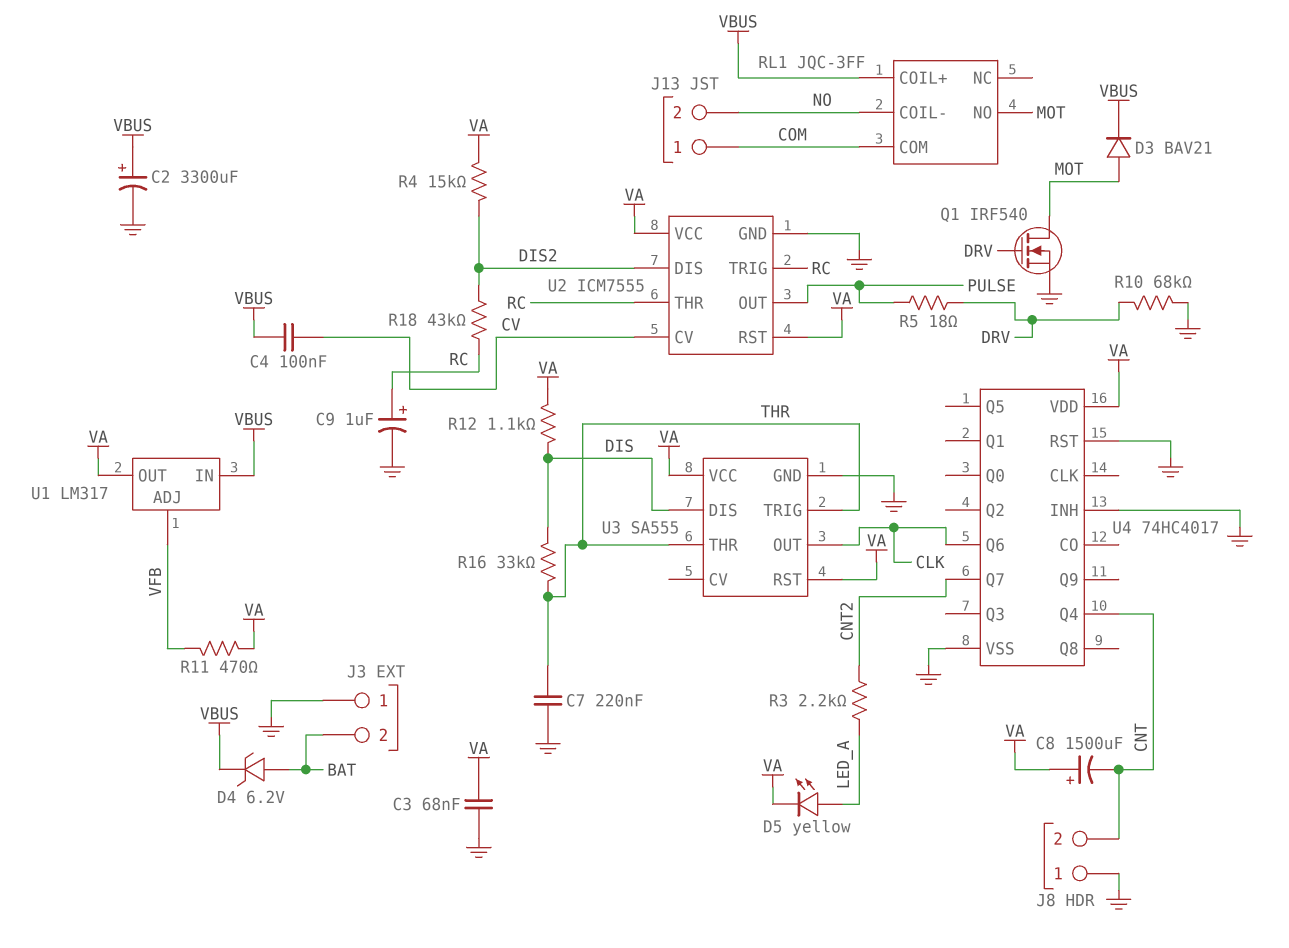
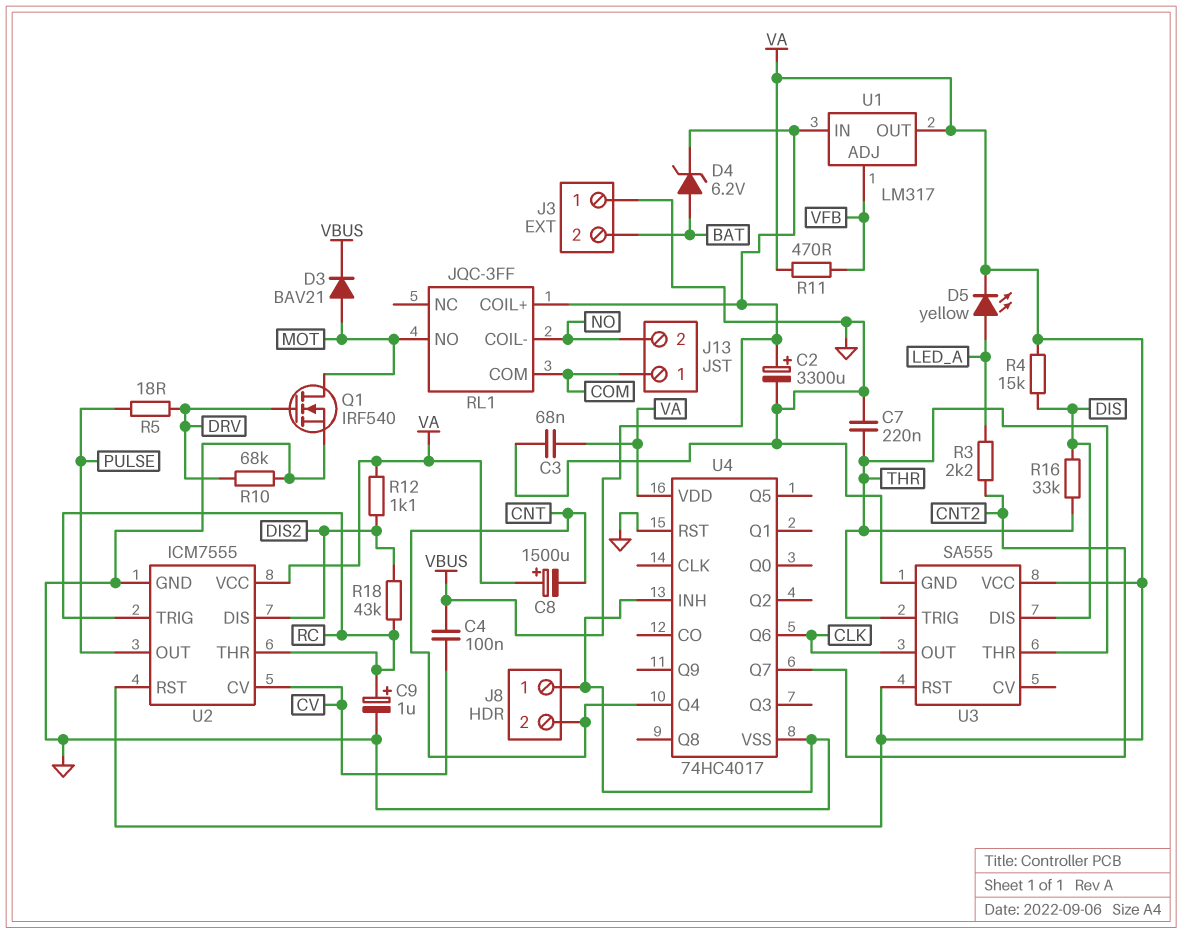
R4: 15k (DIS2, VA) -> 15k (DIS, VA)
R12: 1.1k (DIS, VA) -> 1.1k (DIS2, VA)

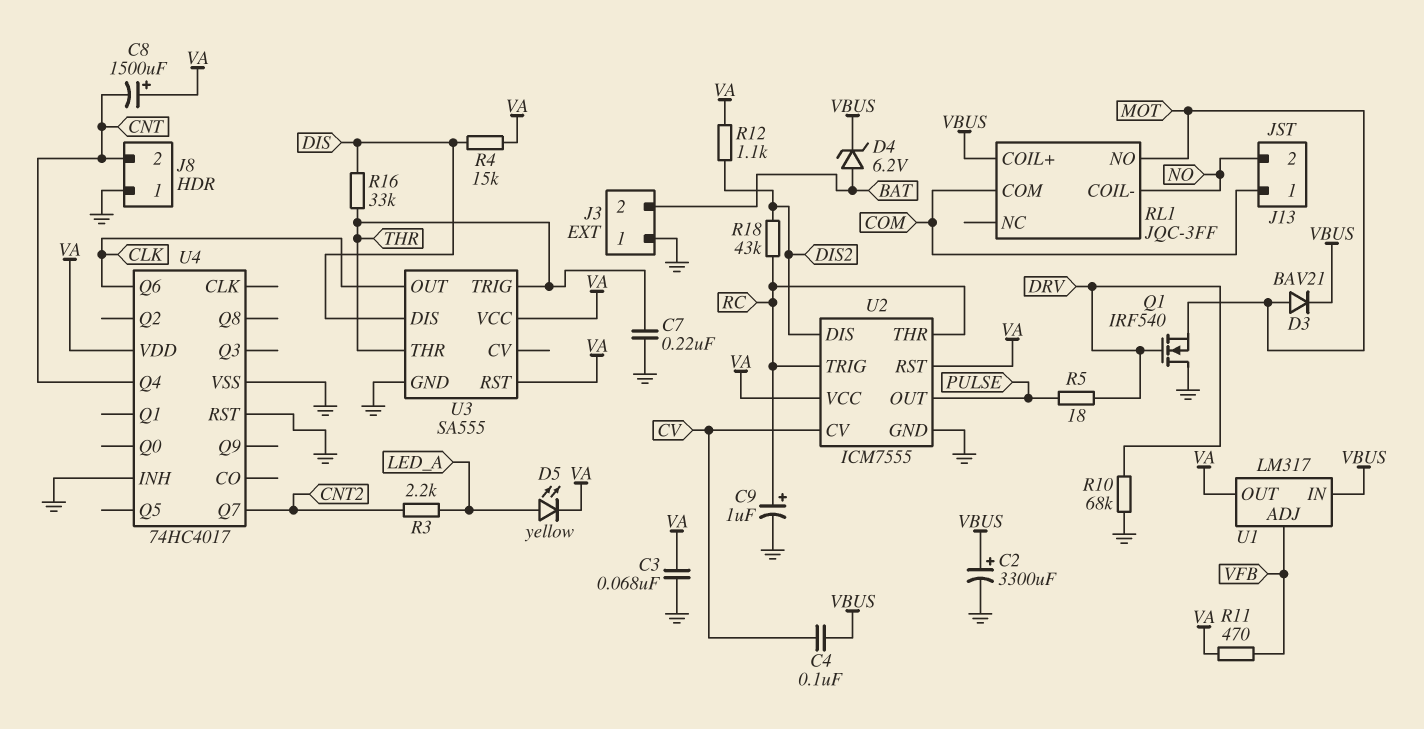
Q1: NMOS IRF540 (G DRV, D MOT, S GND) -> NMOS IRF540 (G DRV, D GND, S MOT)

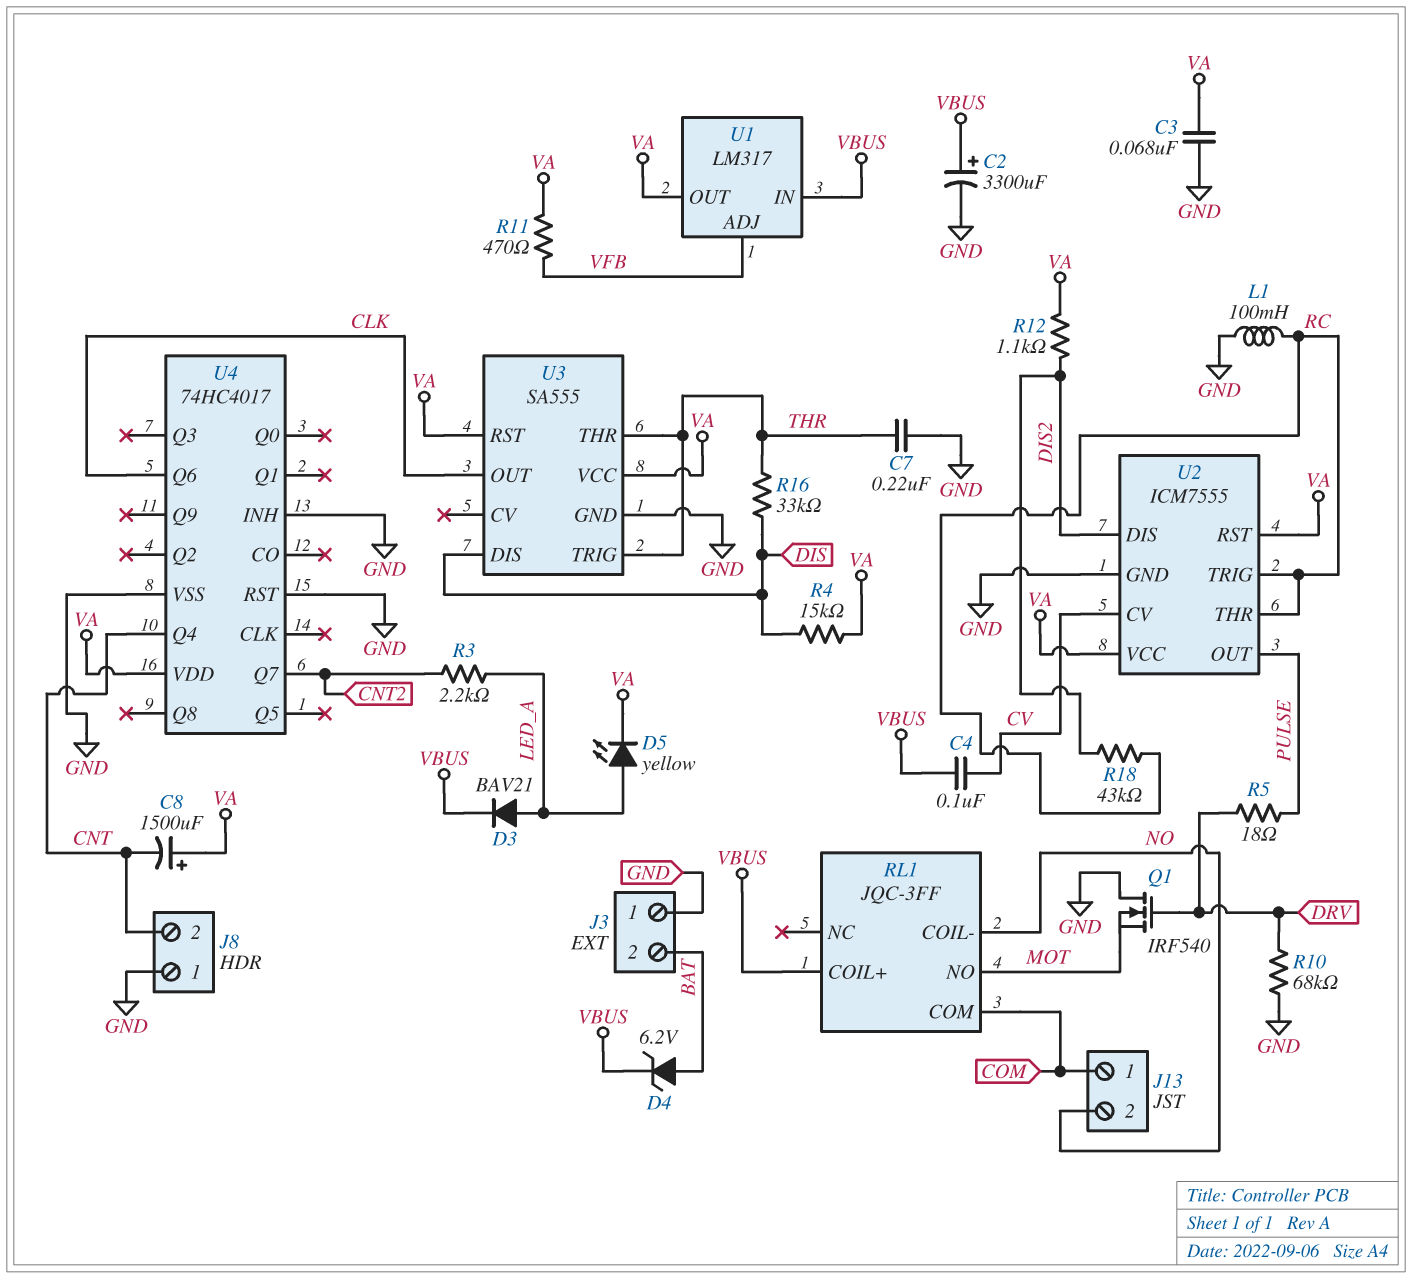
C9: 1uF (plus RC, minus GND) -> none
D3: diode BAV21 (A MOT, K VBUS) -> diode BAV21 (A LED_A, K VBUS)
L1: none -> 100mH (GND, RC)

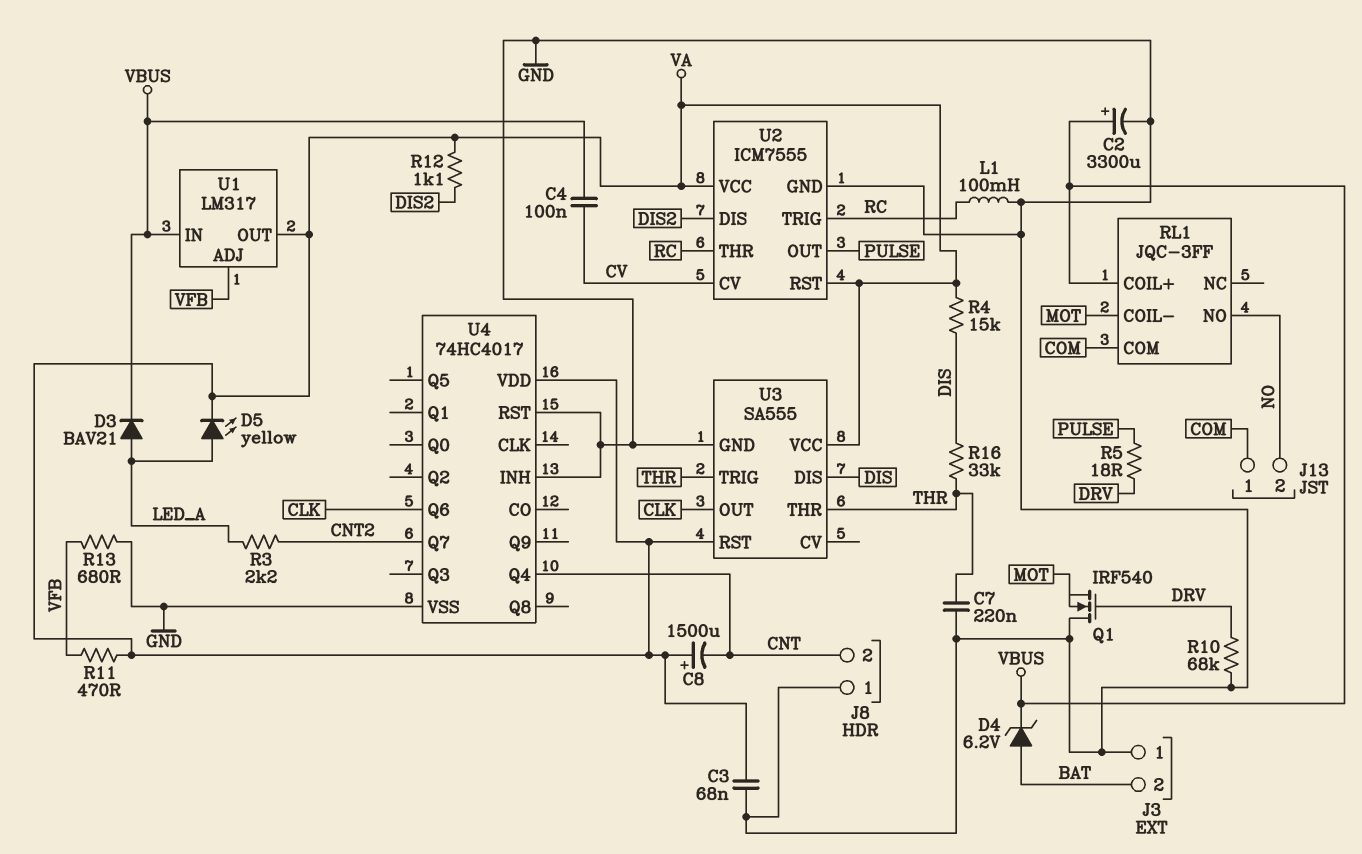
R13: none -> 680 (GND, VFB)
R18: 43k (DIS2, RC) -> none
RL1 pin COIL-: NO -> MOT
RL1 pin NO: MOT -> NO

